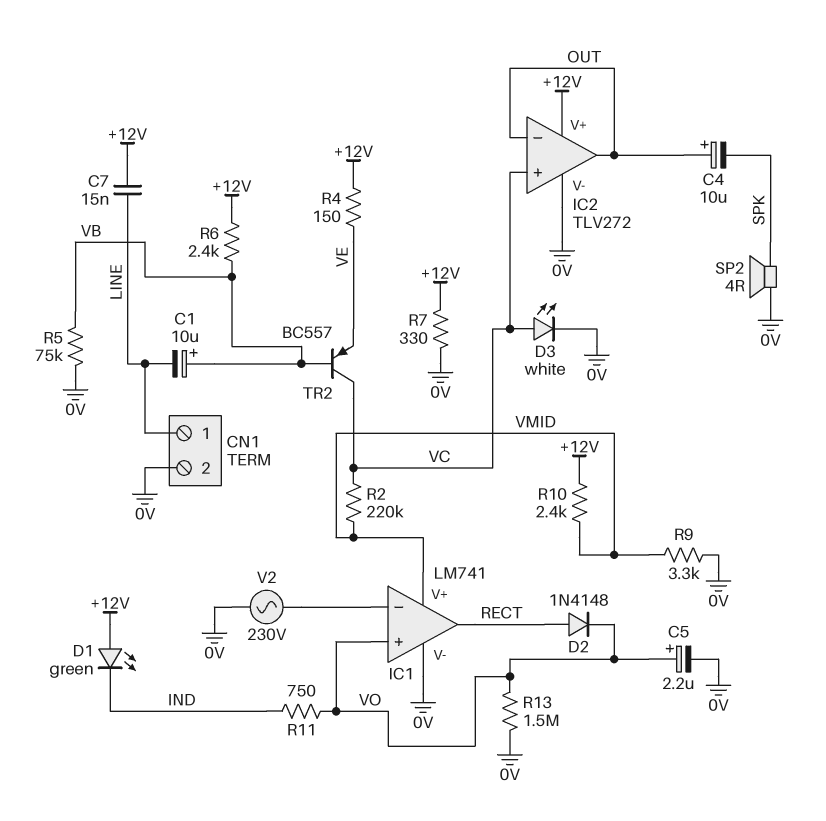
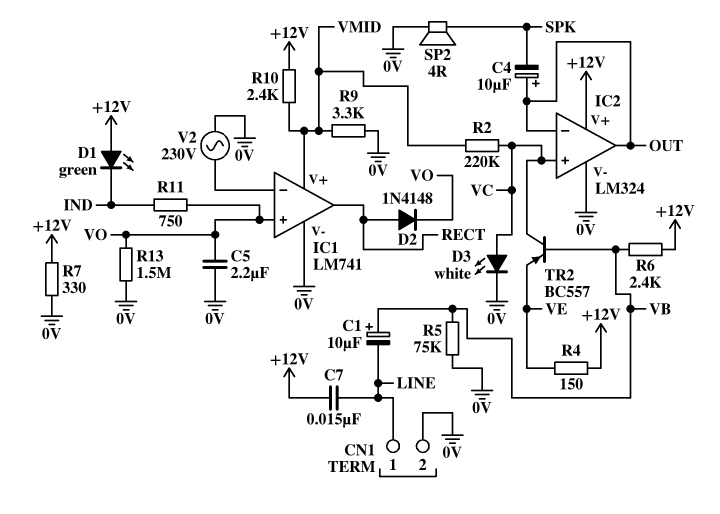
C5: 2.2uF (plus VO, minus 0V) -> 2.2uF (0V, VO)
IC2: TLV272 -> LM324

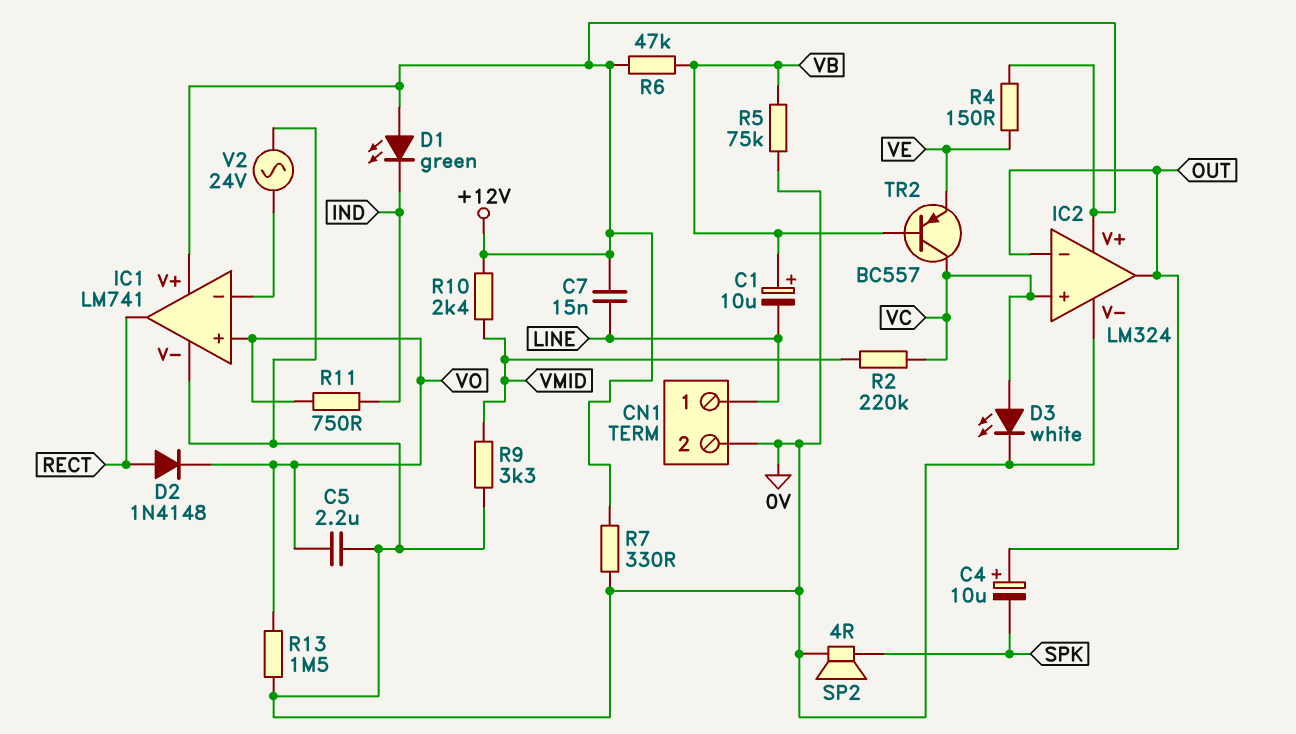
IC1 pin V+: VMID -> +12V
R6: 2.4k (+12V, VB) -> 47k (+12V, VB)
V2: AC 230V (0V, IC1/in-) -> AC 24V (0V, IC1/in-)

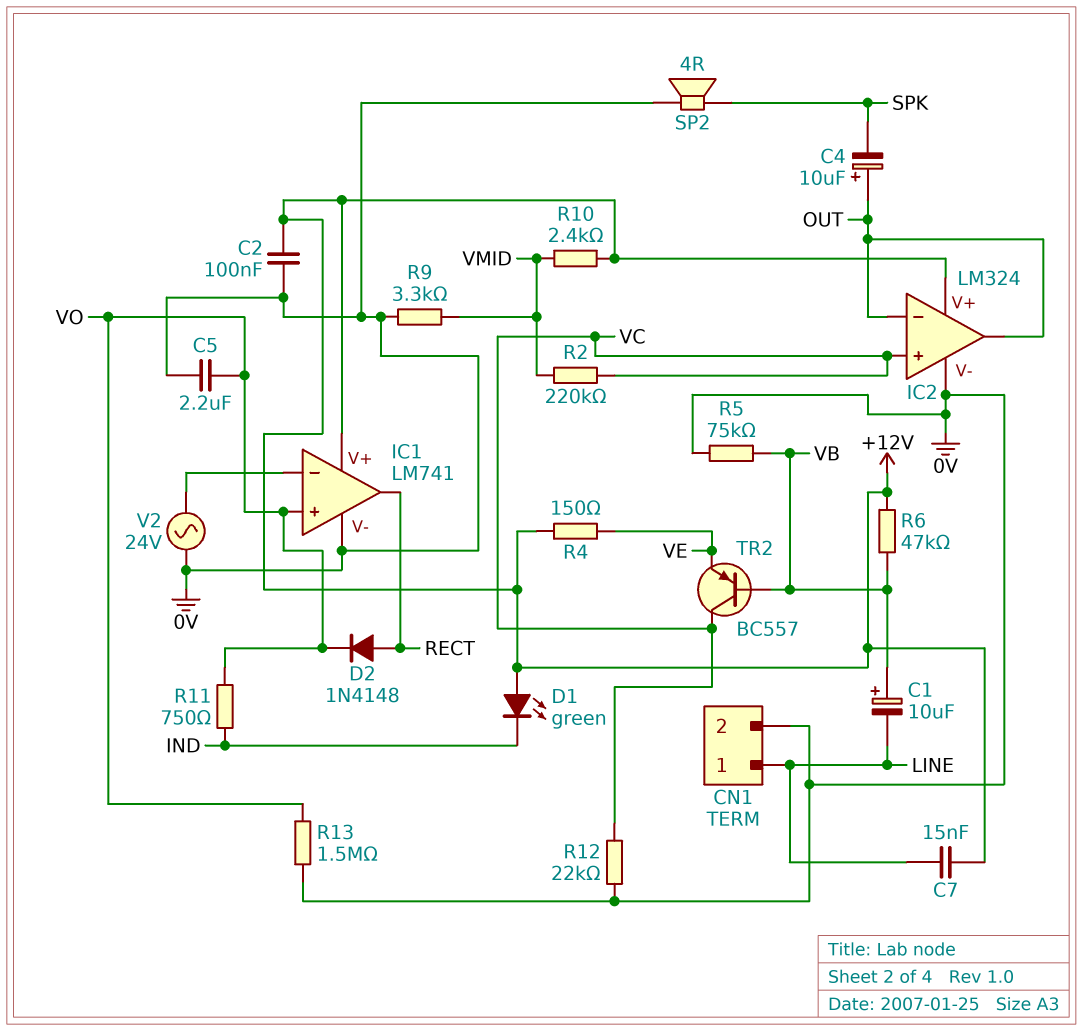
C2: none -> 100nF (+12V, 0V)
D3: LED white (A VC, K 0V) -> none
R7: 330 (+12V, 0V) -> none
R12: none -> 22k (0V, VC)

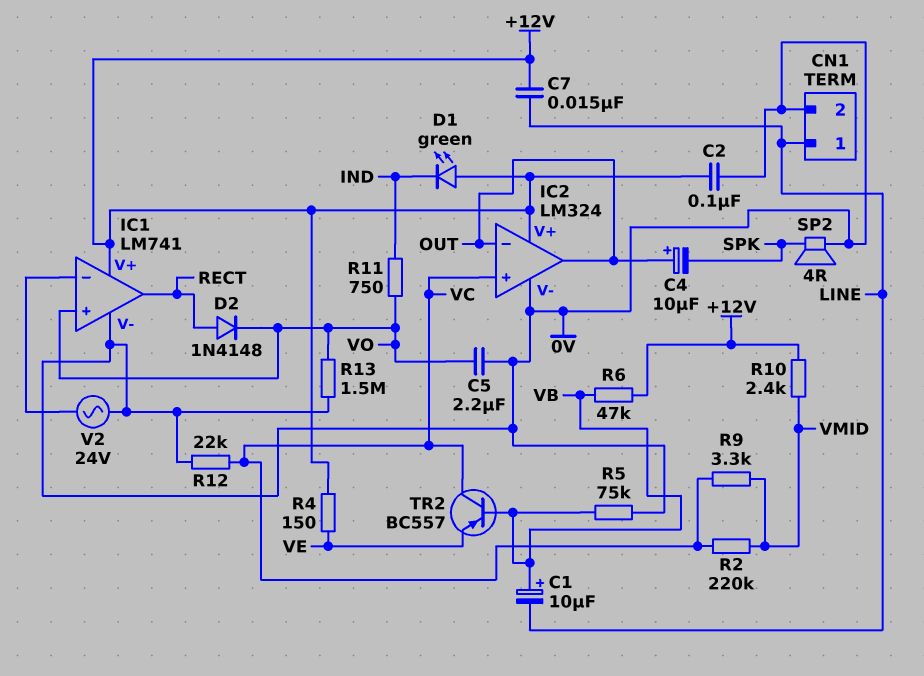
R9: 3.3k (0V, VMID) -> 3.3k (VC, VMID)

